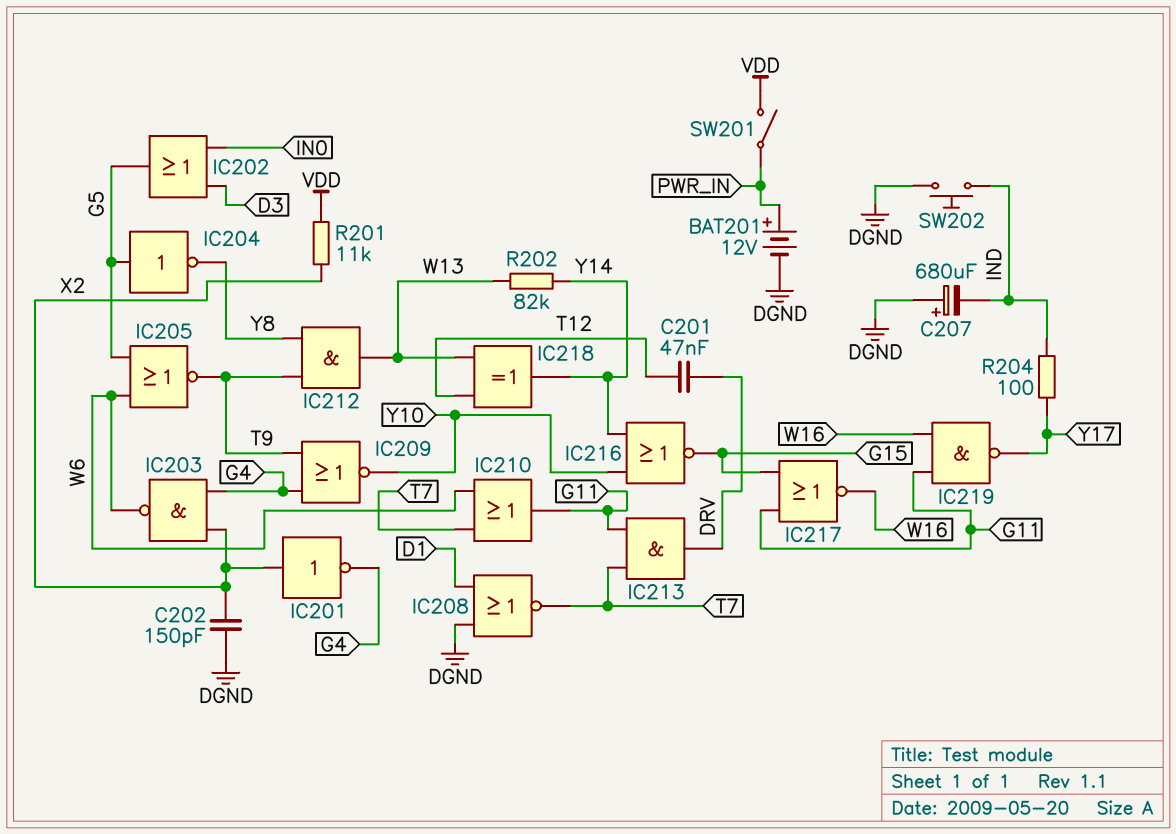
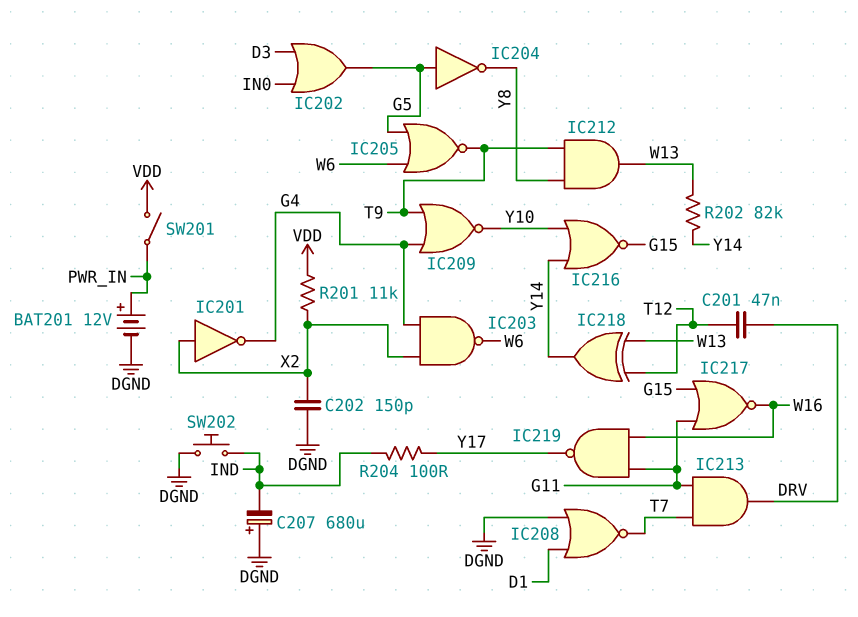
IC210: OR (in T7, in W6, out G11) -> none

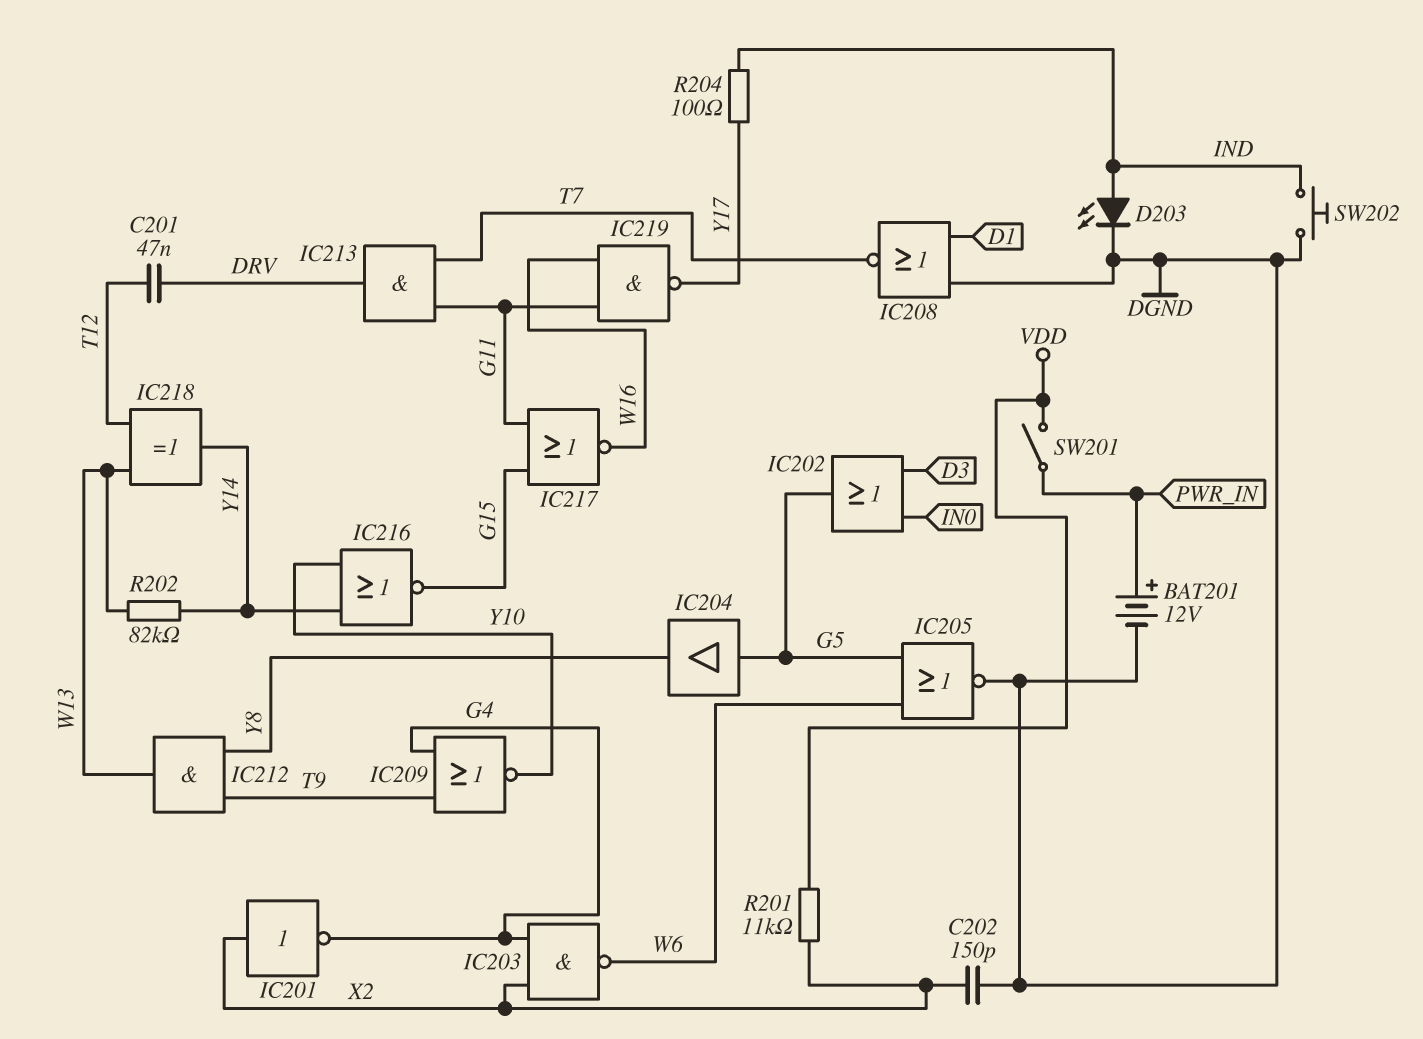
C207: 680uF (plus DGND, minus IND) -> none
D203: none -> LED (A IND, K DGND)
IC204: NOT (in G5, out Y8) -> buffer (in G5, out Y8)
IC205: NOR (in G5, in W6, out T9) -> NOR (in G5, in W6, out DGND)

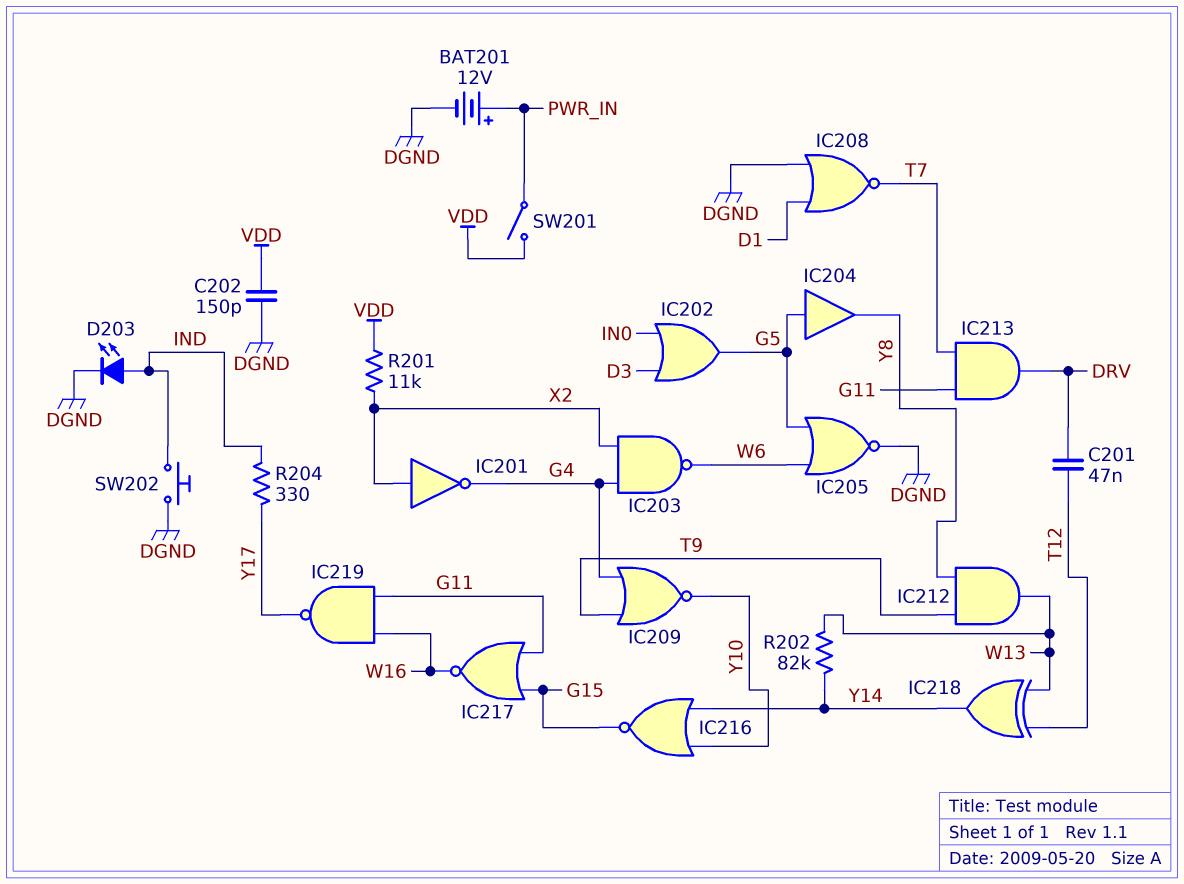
C202: 150pF (DGND, X2) -> 150pF (DGND, VDD)
R204: 100 (IND, Y17) -> 330 (IND, Y17)

